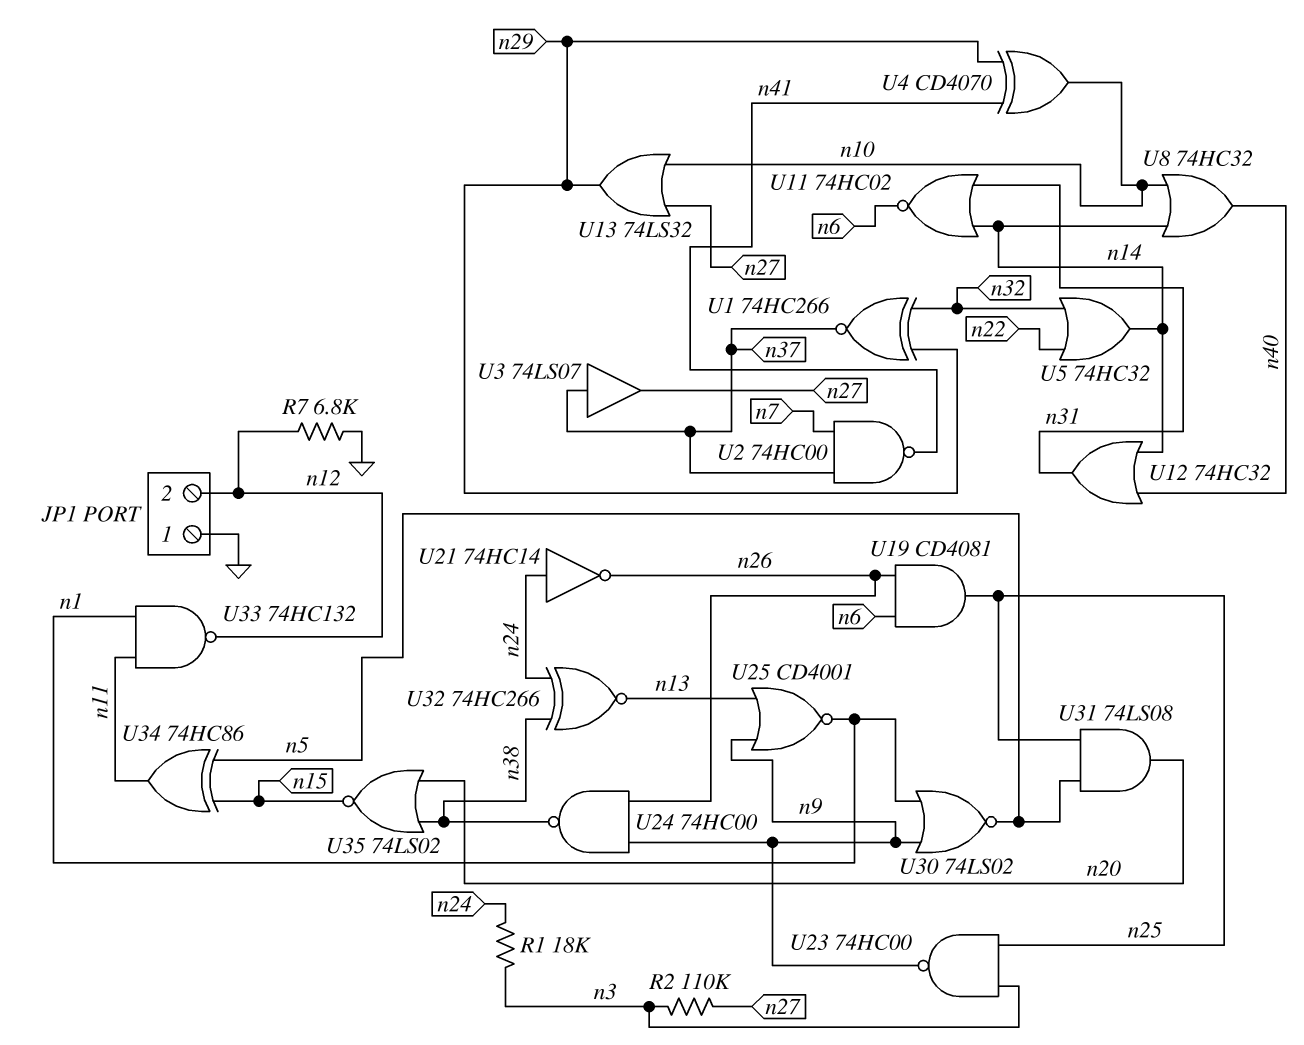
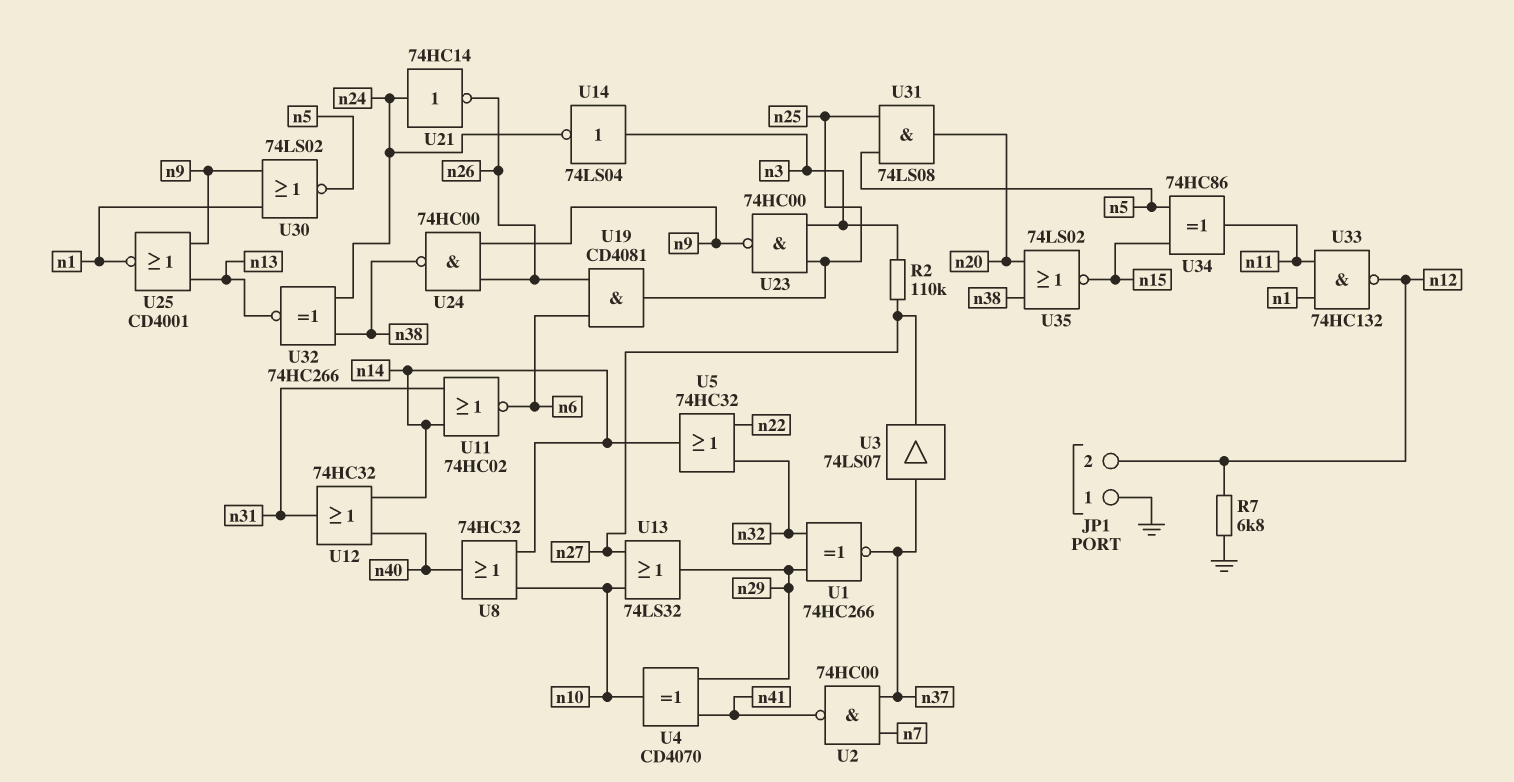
R1: 18k (n3, n24) -> none
U14: none -> NOT 74LS04 (in n3, out n24)

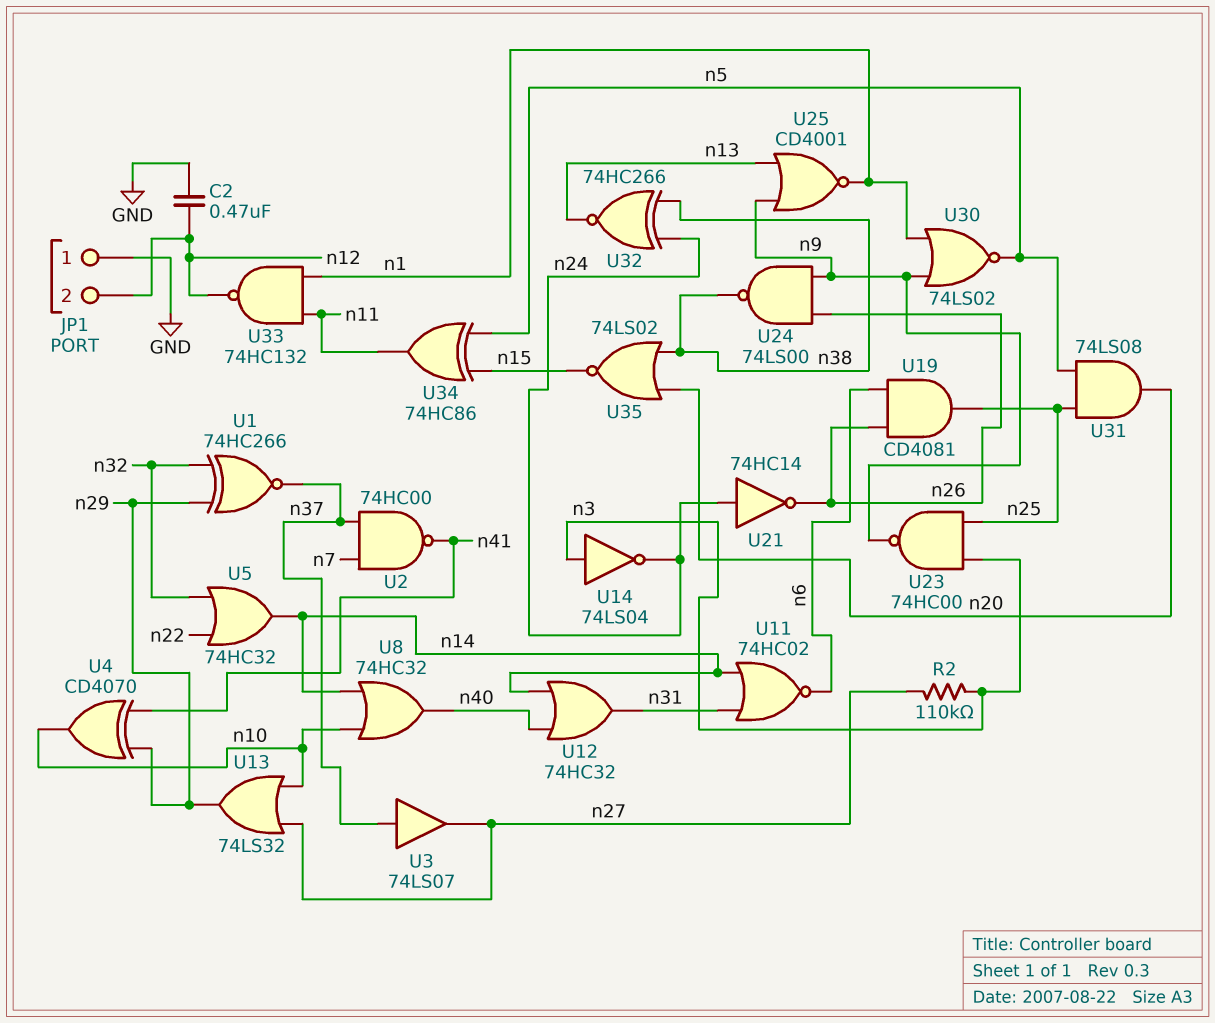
C2: none -> 470nF (GND, n12)
R7: 6.8k (GND, n12) -> none
U24: NAND 74HC00 (in n9, in n26, out n38) -> NAND 74LS00 (in n9, in n26, out n38)

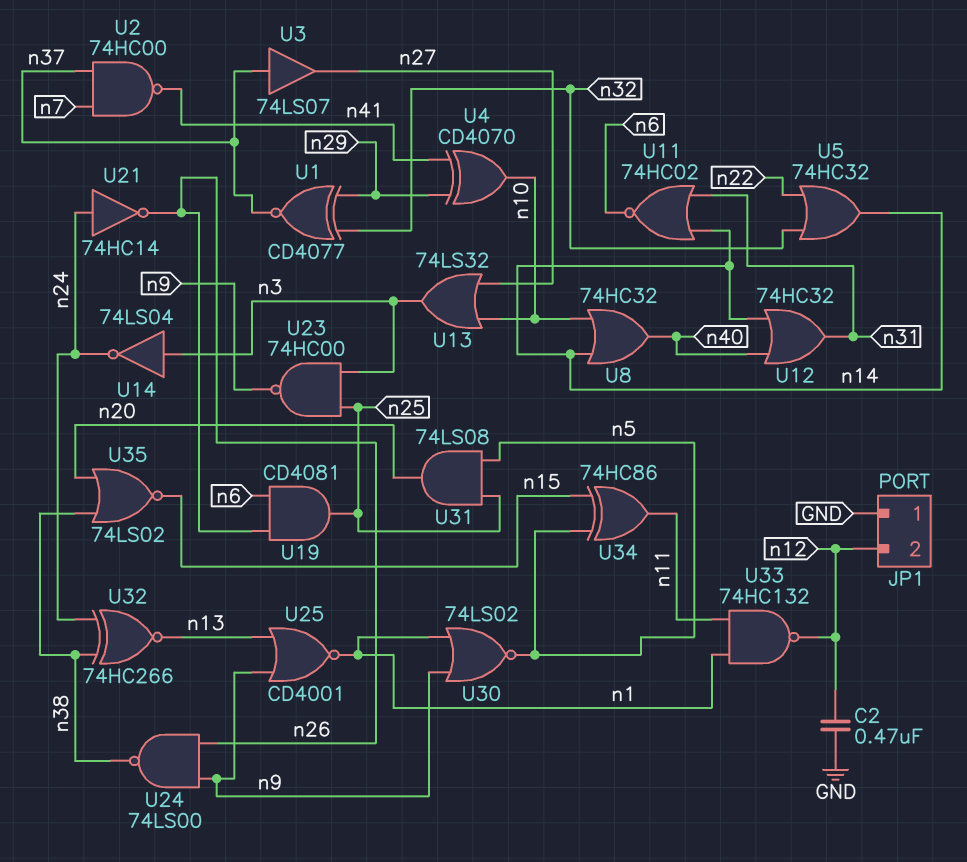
R2: 110k (n3, n27) -> none
U1: XNOR 74HC266 (in n29, in n32, out n37) -> XNOR CD4077 (in n29, in n32, out n37)
U13: OR 74LS32 (in n10, in n27, out n29) -> OR 74LS32 (in n10, in n27, out n3)

